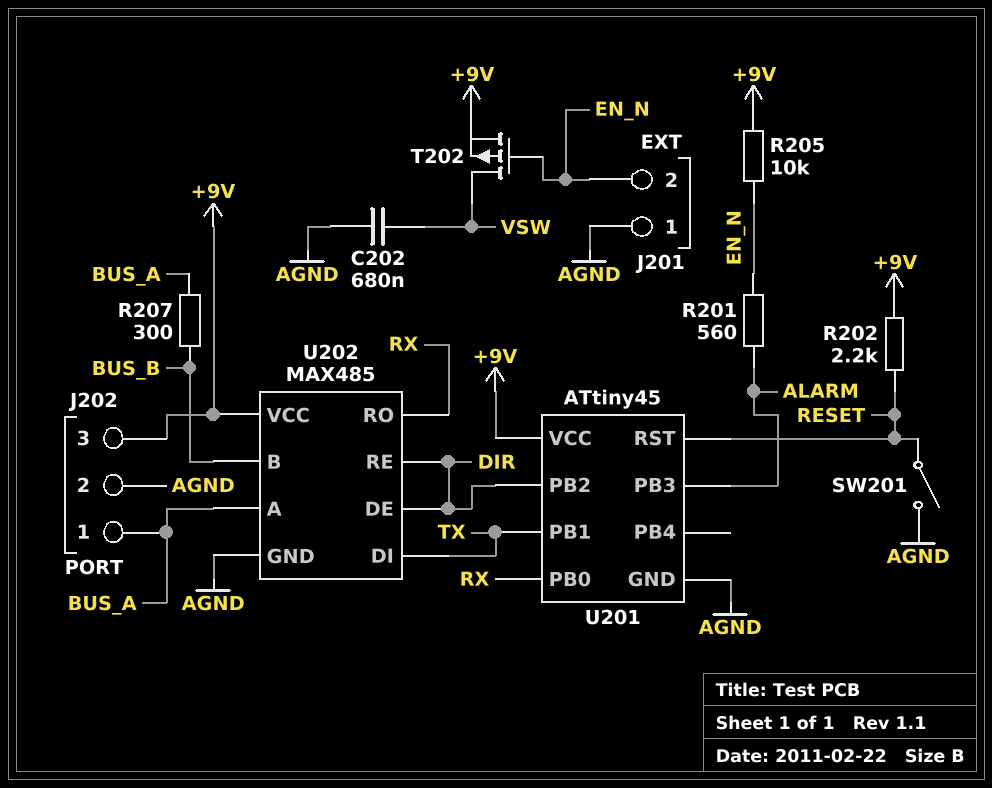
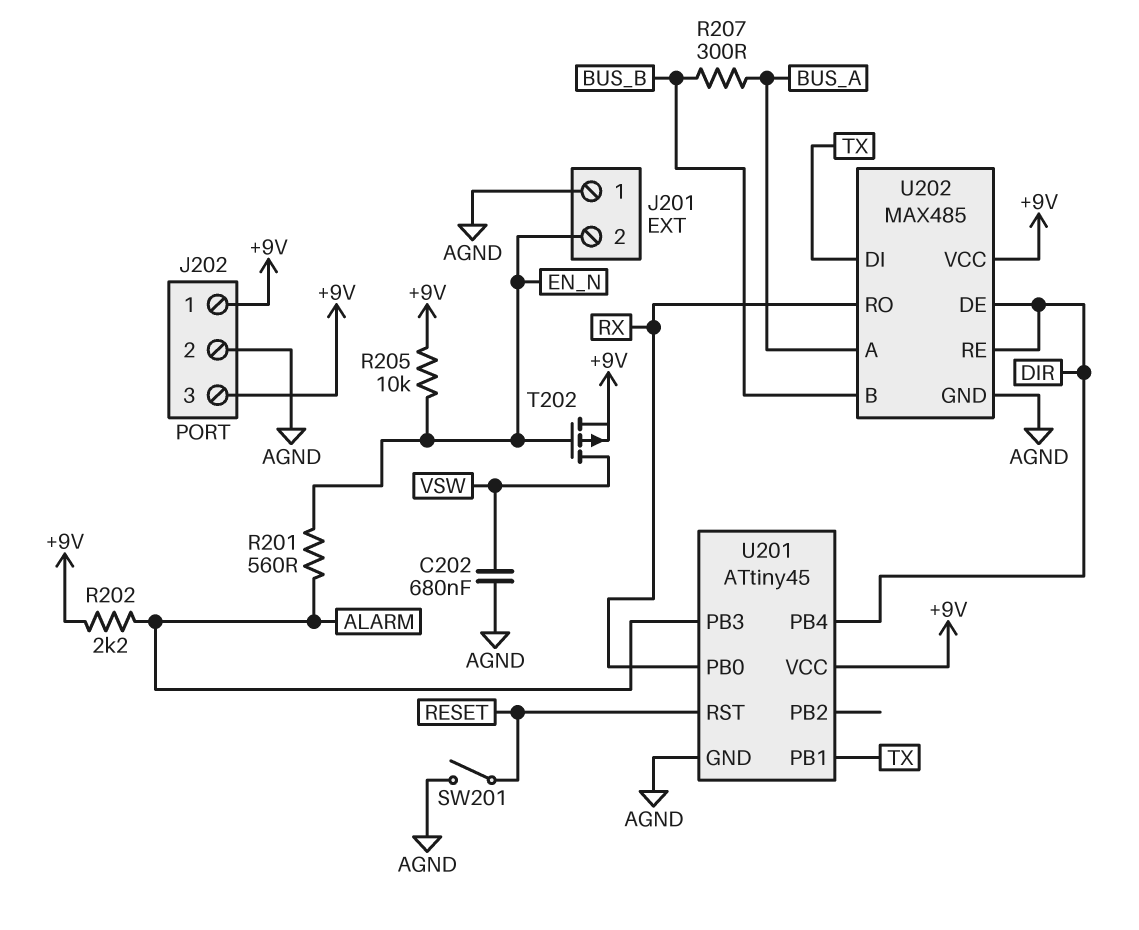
J202 pin 1: BUS_A -> +9V
R202: 2.2k (+9V, RESET) -> 2.2k (+9V, ALARM)
U201 pin PB2: DIR -> none
U201 pin PB4: none -> DIR

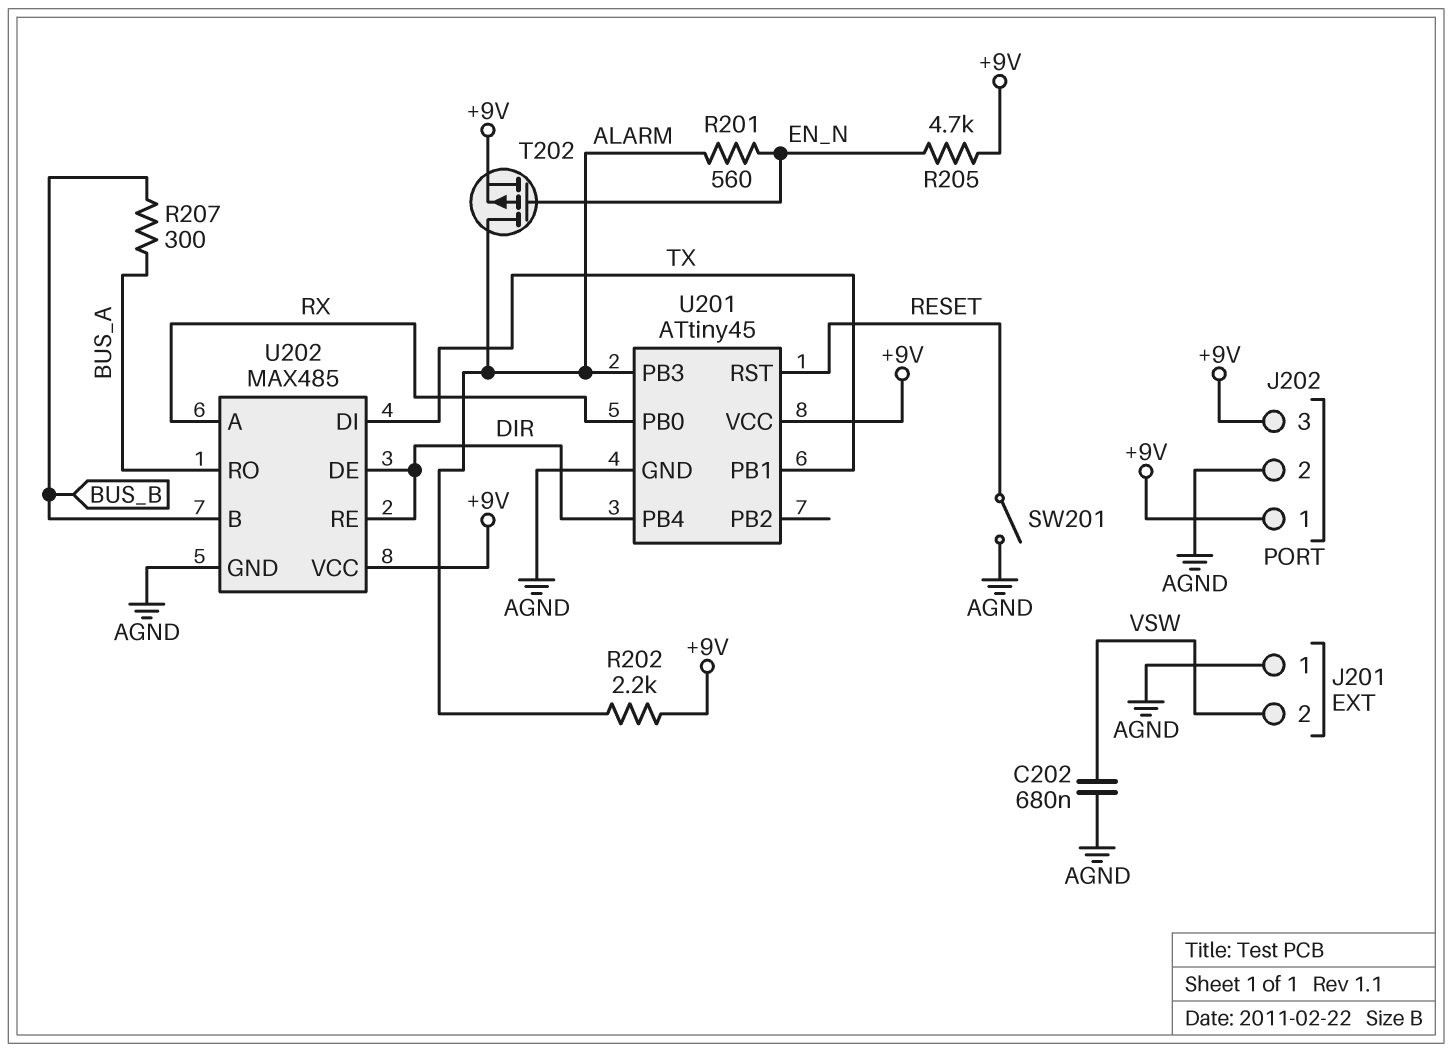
J201 pin 2: EN_N -> VSW
R205: 10k (+9V, EN_N) -> 4.7k (+9V, EN_N)
T202: PMOS (G EN_N, D VSW, S +9V) -> PMOS (G EN_N, D ALARM, S +9V)
U202 pin A: BUS_A -> RX
U202 pin RO: RX -> BUS_A

